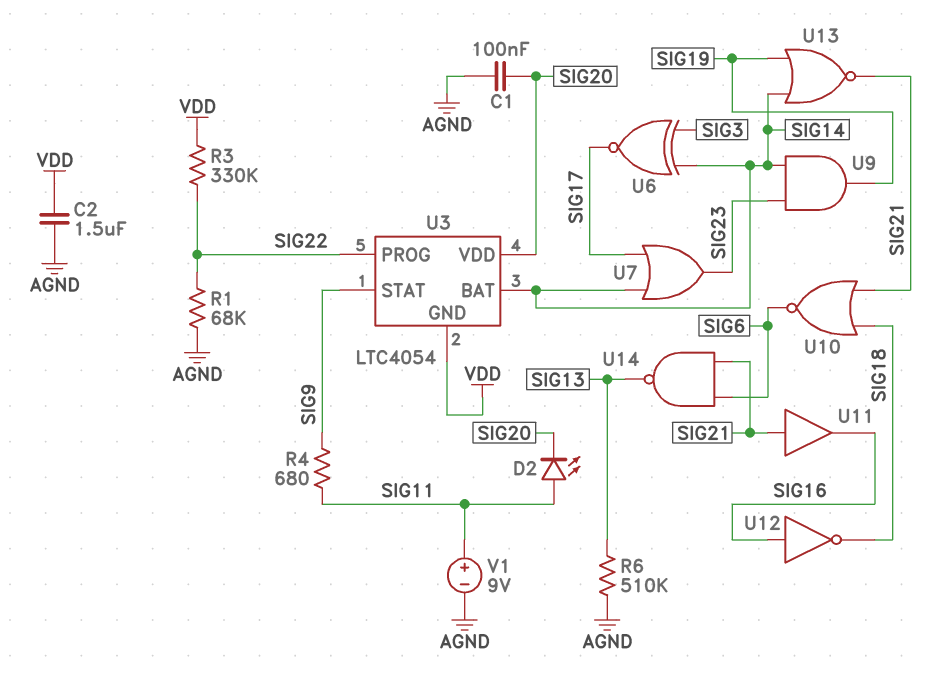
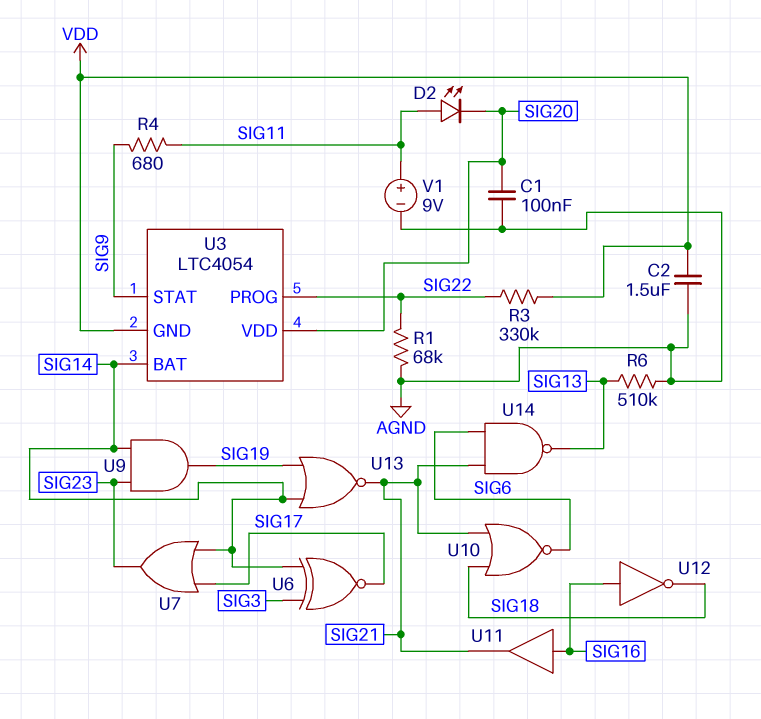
U11: buffer (in SIG21, out SIG16) -> buffer (in SIG16, out SIG21)

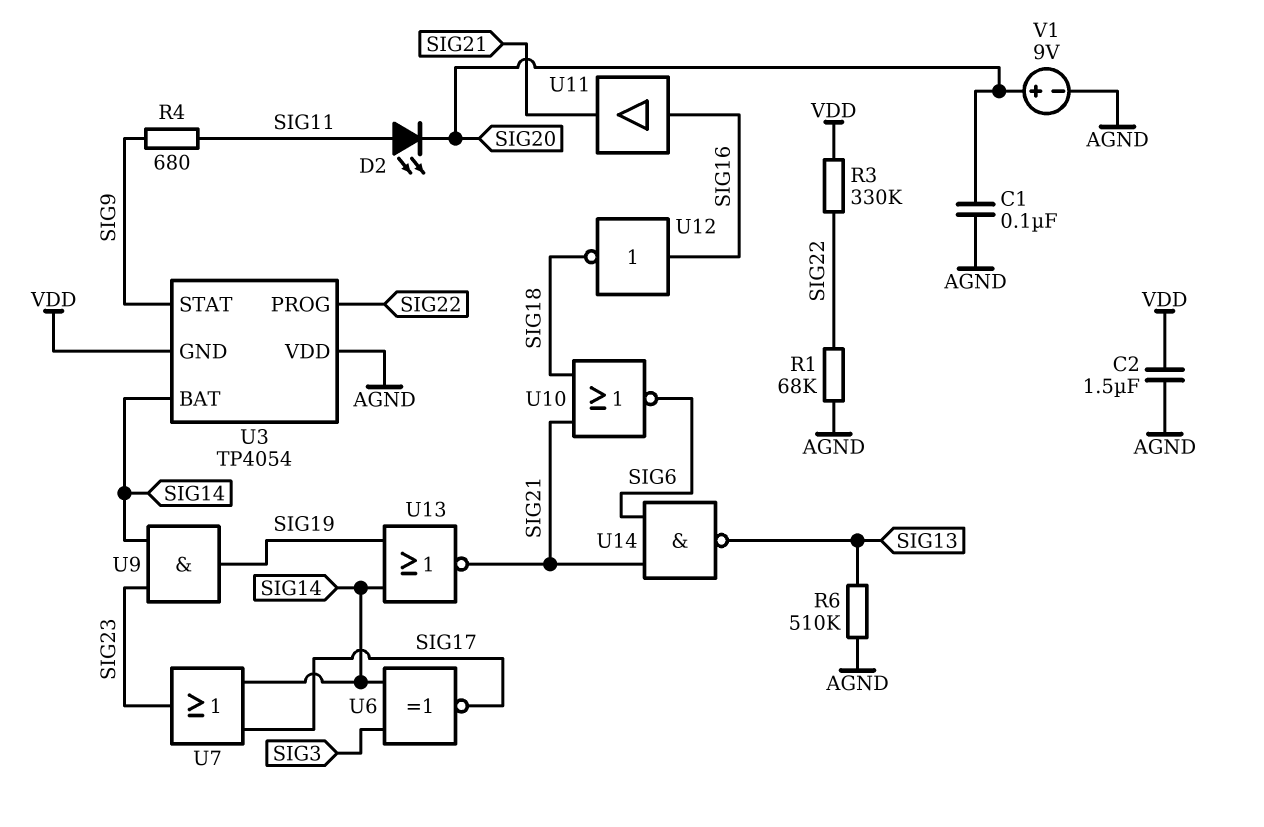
U3: LTC4054 -> TP4054
U3 pin VDD: SIG20 -> AGND
V1: 9V (plus SIG11, minus AGND) -> 9V (plus SIG20, minus AGND)

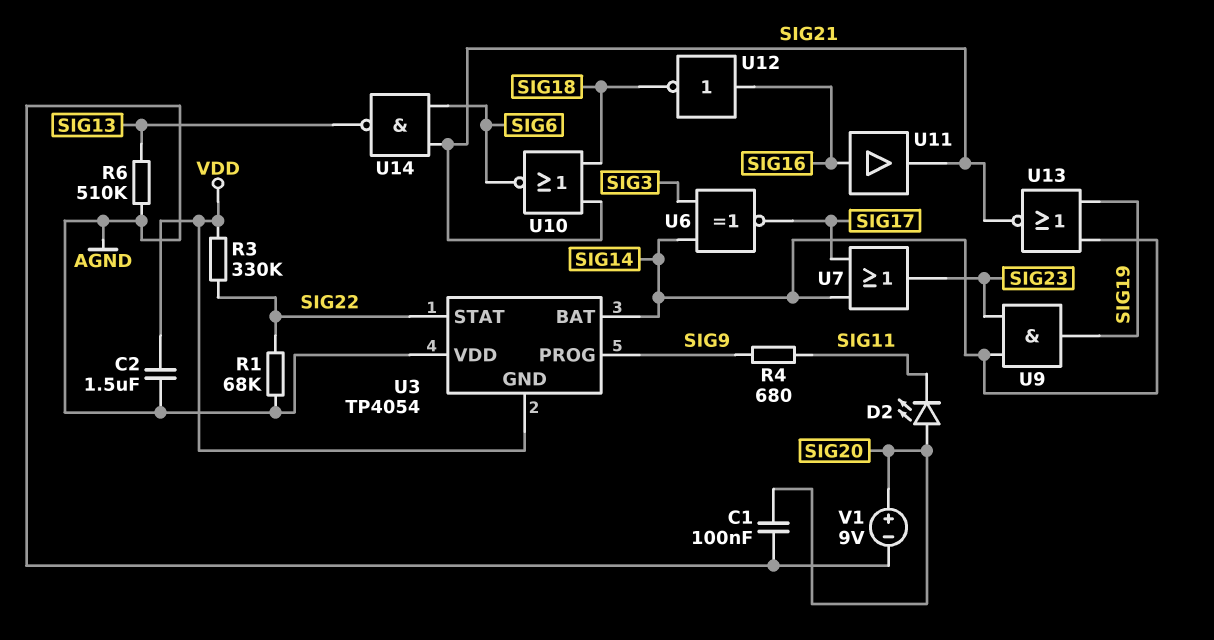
D2: LED (A SIG11, K SIG20) -> LED (A SIG20, K SIG11)
U3 pin PROG: SIG22 -> SIG9
U3 pin STAT: SIG9 -> SIG22

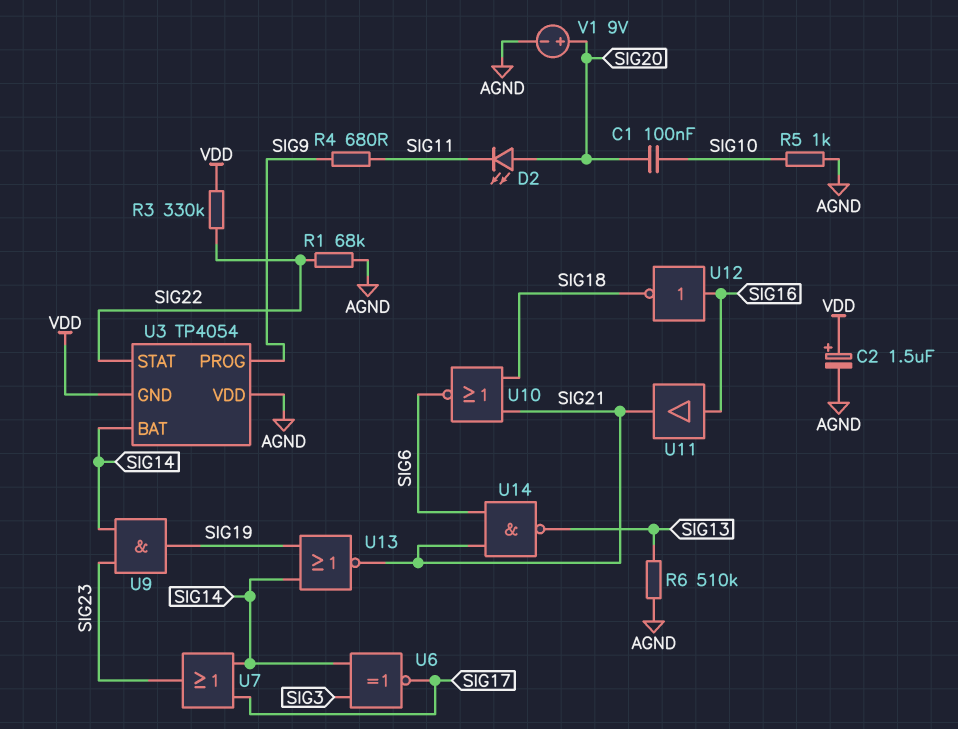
C1: 100nF (AGND, SIG20) -> 100nF (SIG10, SIG20)
C2: 1.5uF (AGND, VDD) -> 1.5uF (plus VDD, minus AGND)
R5: none -> 1k (AGND, SIG10)

